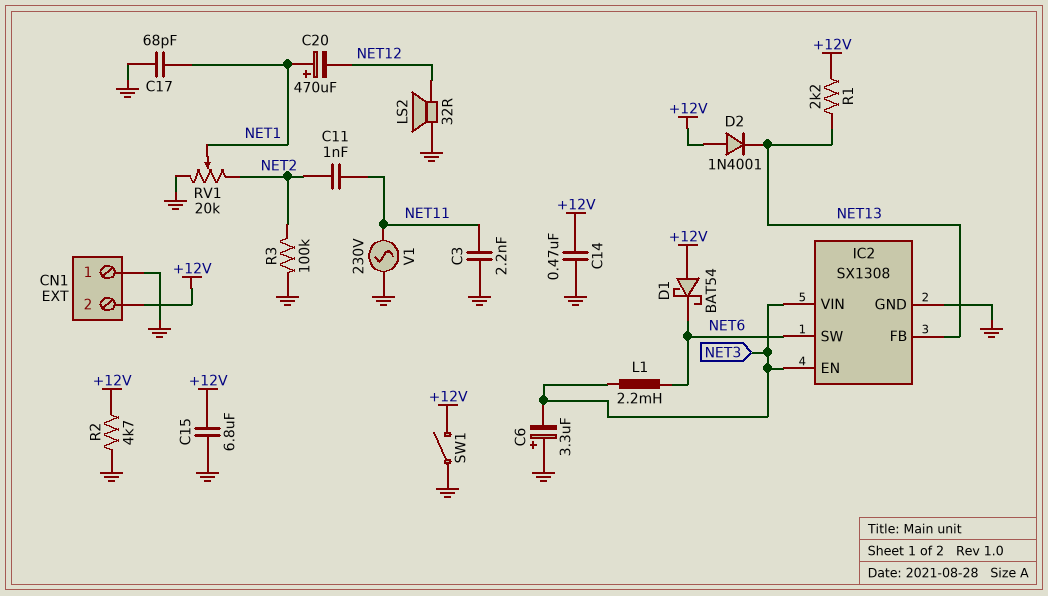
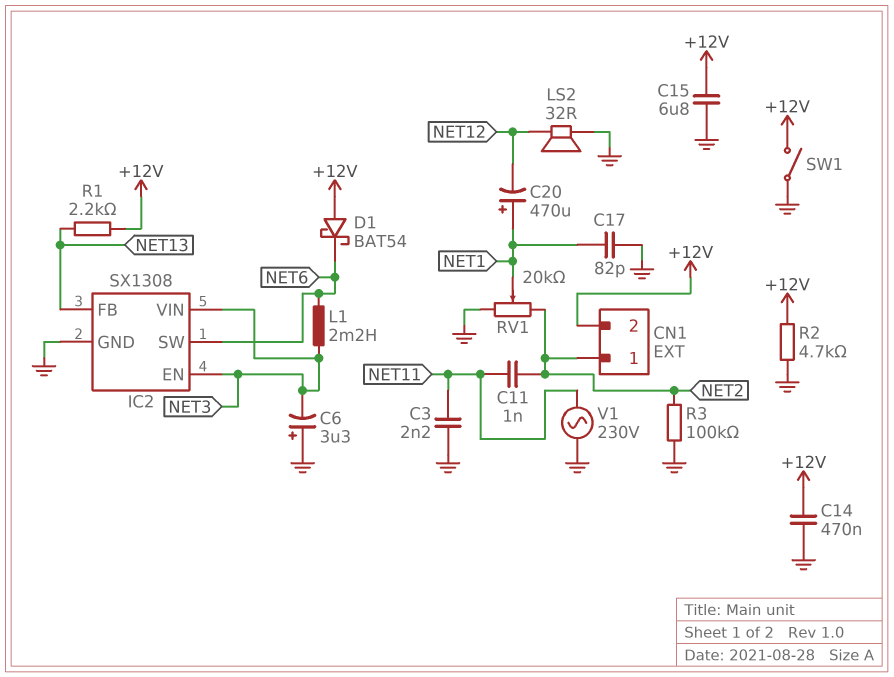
C17: 68pF (GND, NET1) -> 82pF (GND, NET1)
CN1 pin 1: GND -> NET2
D2: diode 1N4001 (A +12V, K NET13) -> none

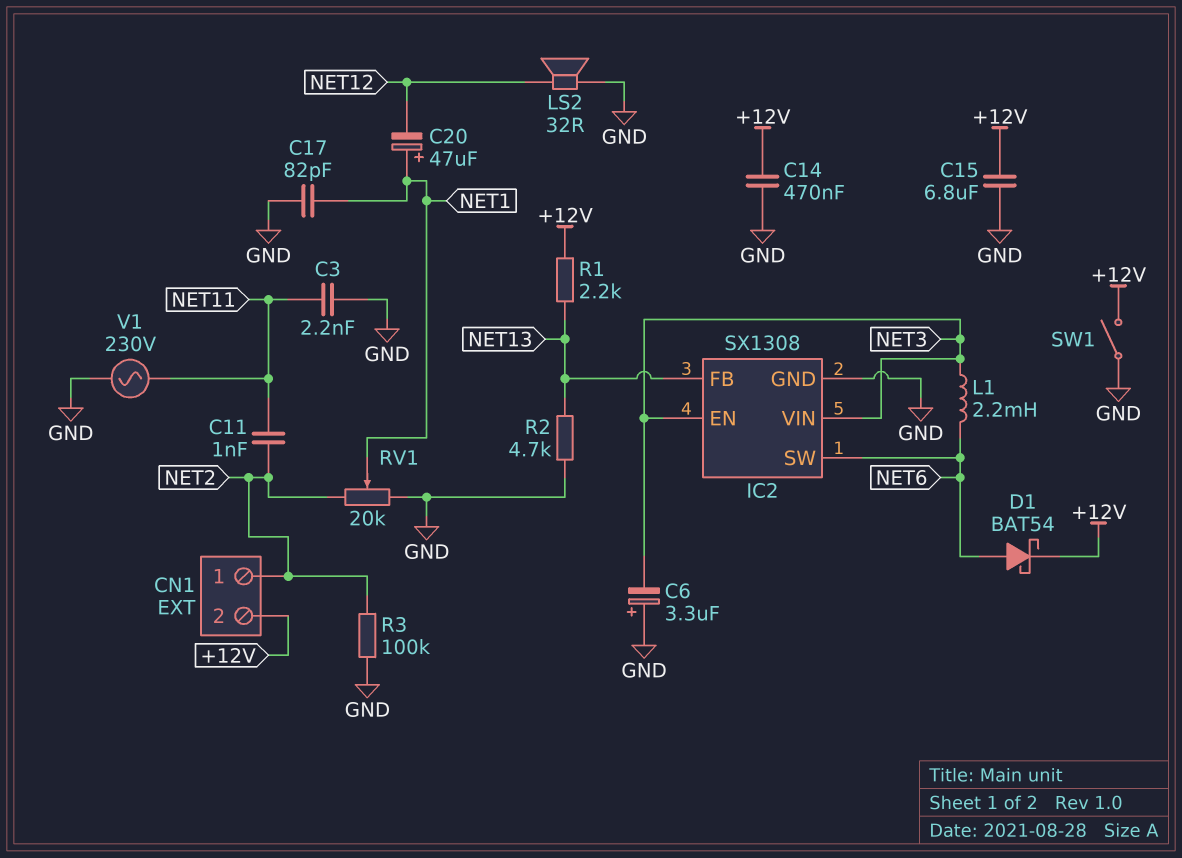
C20: 470uF (plus NET1, minus NET12) -> 47uF (plus NET1, minus NET12)
D1: schottky BAT54 (A +12V, K NET6) -> schottky BAT54 (A NET6, K +12V)
R2: 4.7k (+12V, GND) -> 4.7k (GND, NET13)

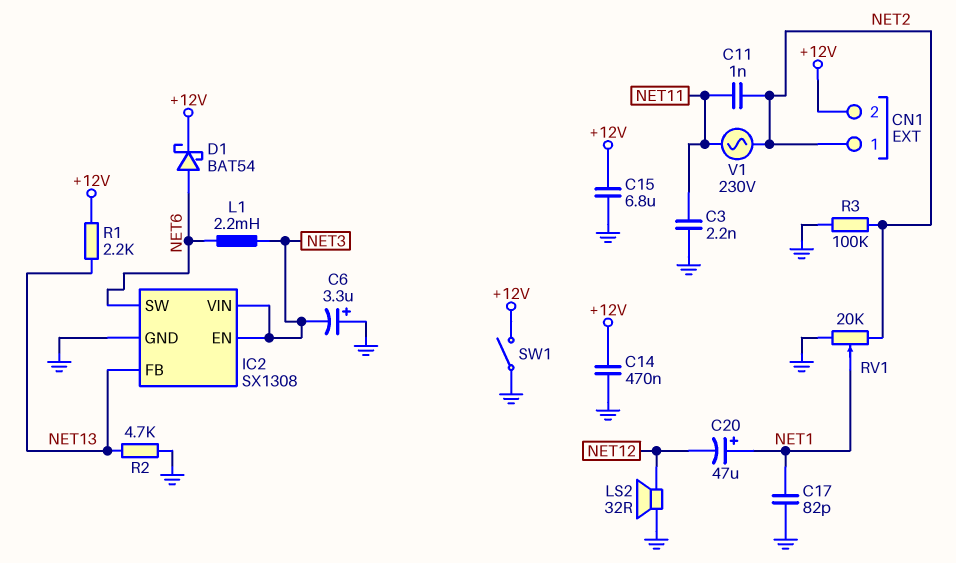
V1: AC 230V (GND, NET11) -> AC 230V (NET2, NET11)

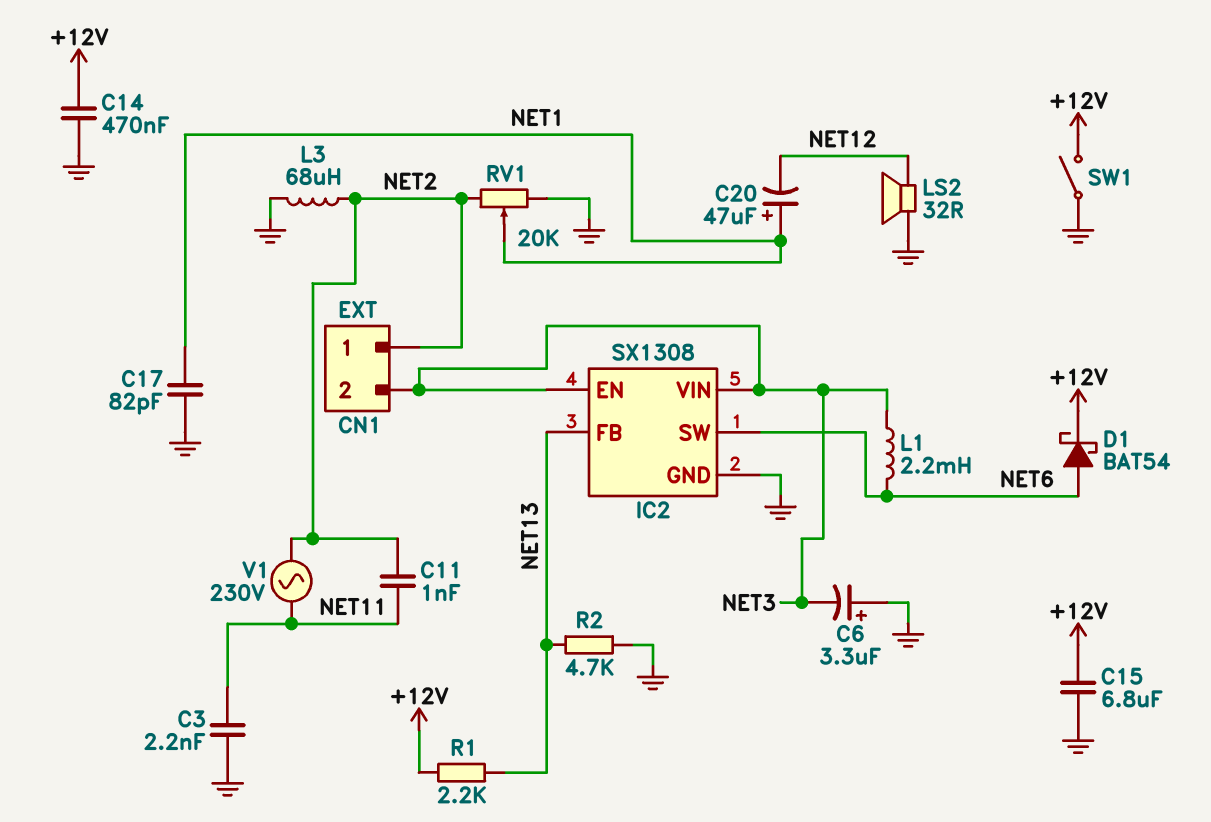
CN1 pin 2: +12V -> NET3
L3: none -> 68uH (GND, NET2)
R3: 100k (GND, NET2) -> none

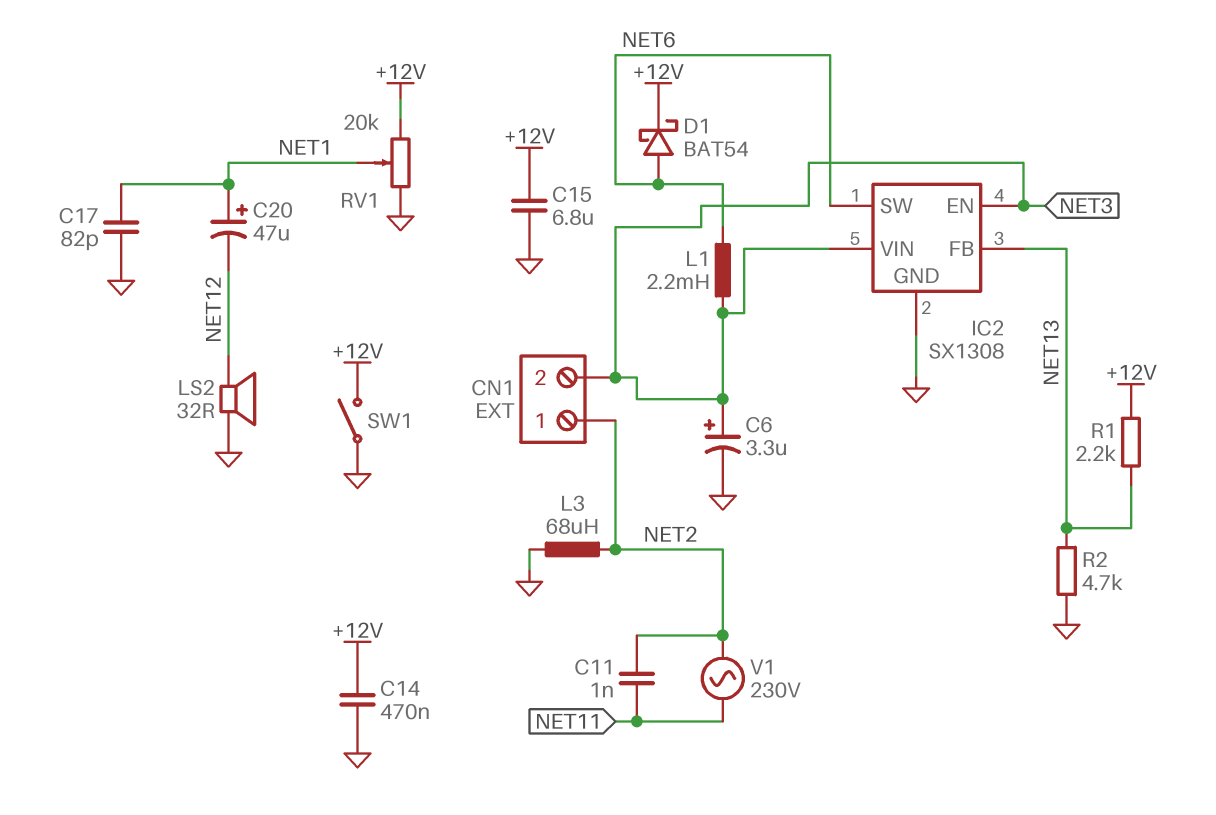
C3: 2.2nF (GND, NET11) -> none
C6: 3.3uF (plus GND, minus NET3) -> 3.3uF (plus NET3, minus GND)
RV1: 20k (GND, NET2, wiper NET1) -> 20k (+12V, GND, wiper NET1)

